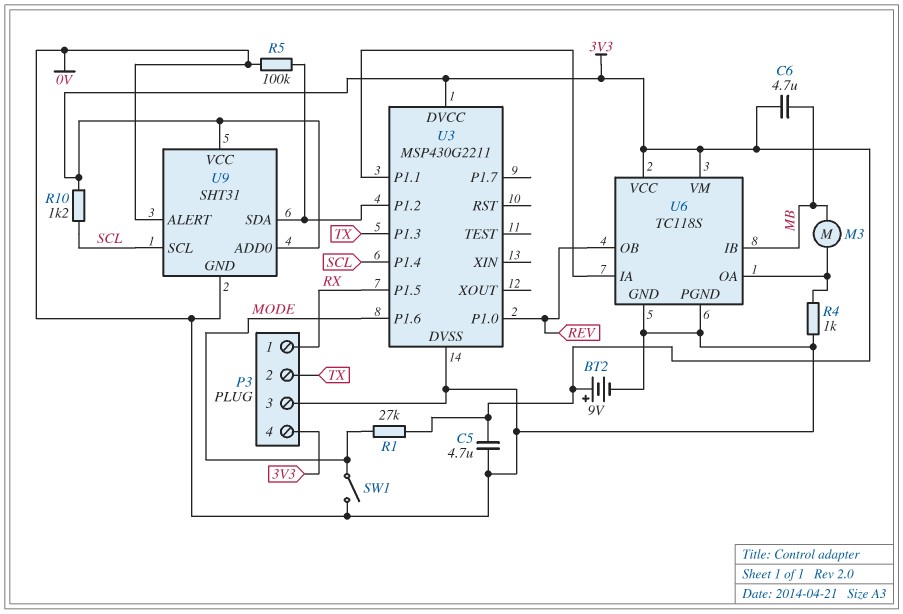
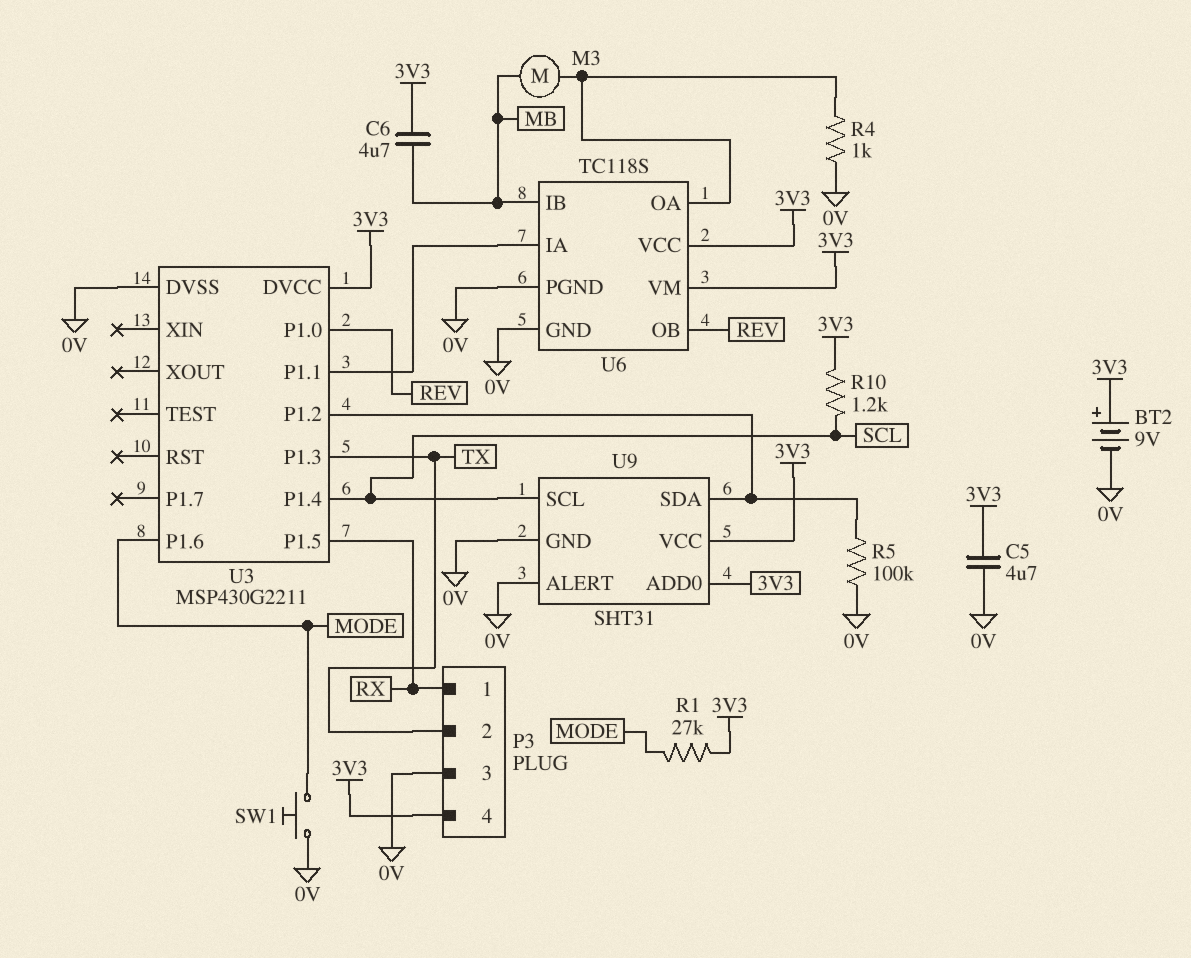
SW1: switch (0V, MODE) -> button (0V, MODE)

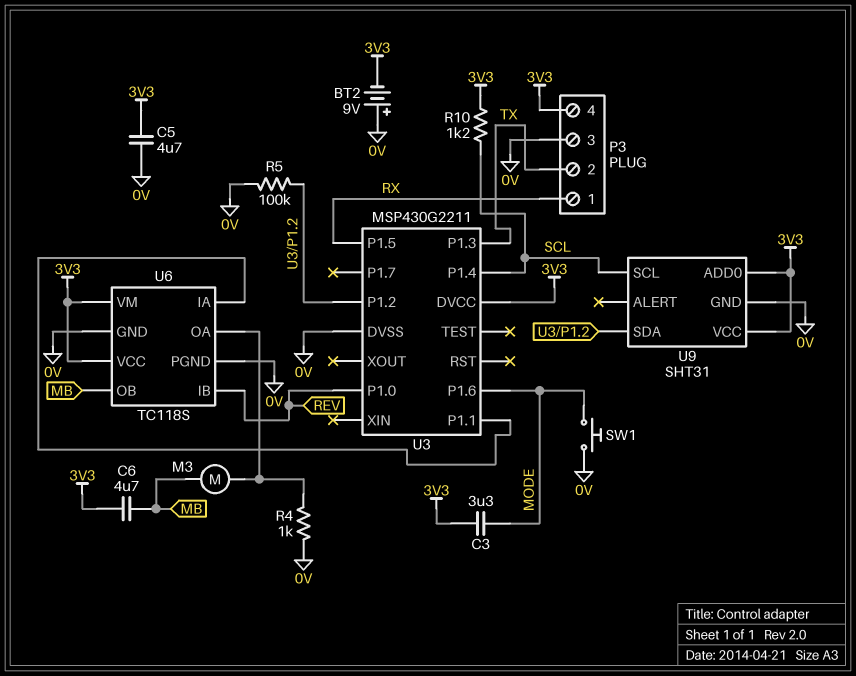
BT2: 9V (plus 3V3, minus 0V) -> 9V (plus 0V, minus 3V3)
C3: none -> 3.3uF (3V3, MODE)
R1: 27k (3V3, MODE) -> none
U6 pin IB: MB -> REV
U6 pin OB: REV -> MB
U9 pin ALERT: 0V -> none

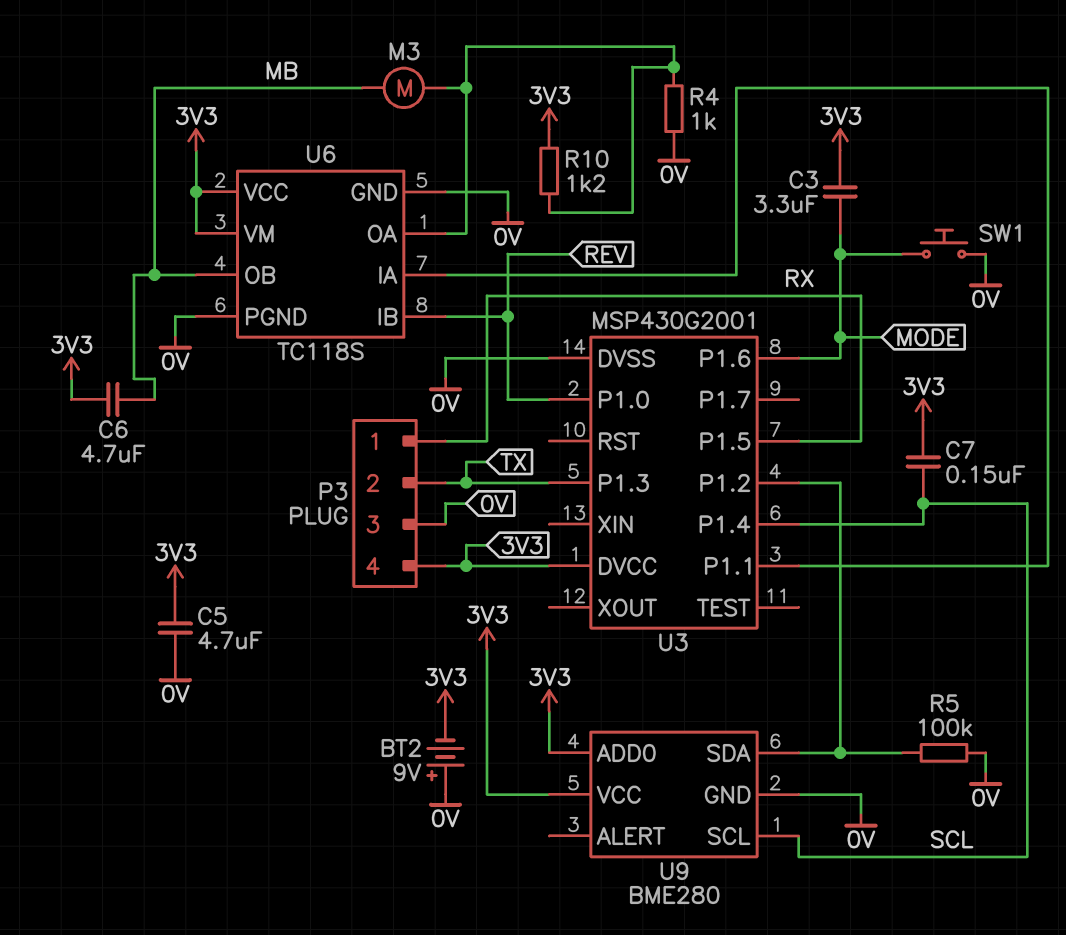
C7: none -> 150nF (3V3, SCL)
R10: 1.2k (3V3, SCL) -> 1.2k (3V3, U6/OA)
U3: MSP430G2211 -> MSP430G2001
U9: SHT31 -> BME280

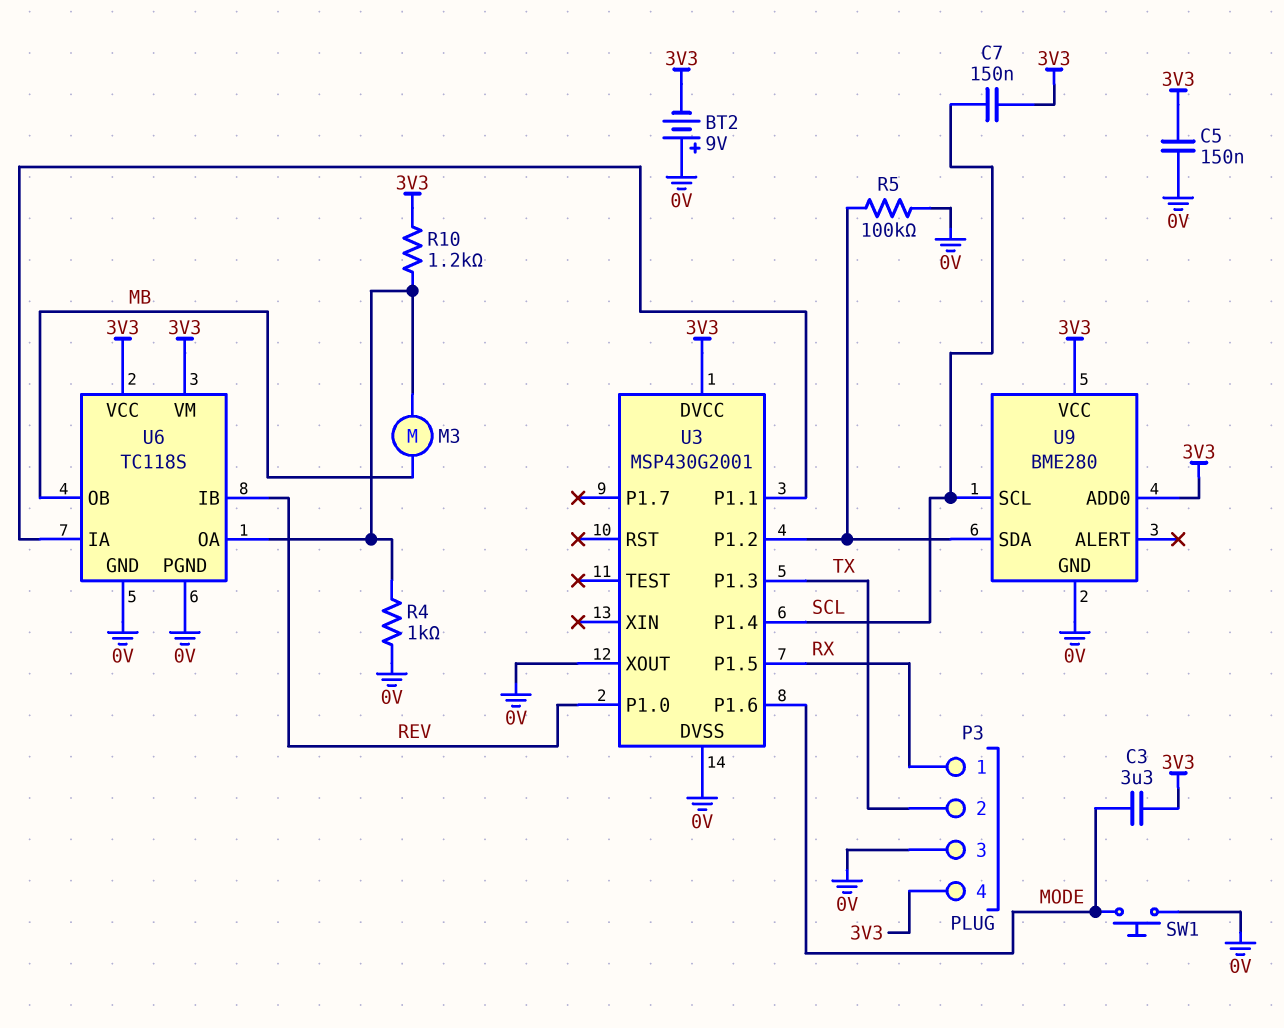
C5: 4.7uF (0V, 3V3) -> 150nF (0V, 3V3)
C6: 4.7uF (3V3, MB) -> none
U3 pin XOUT: none -> 0V

